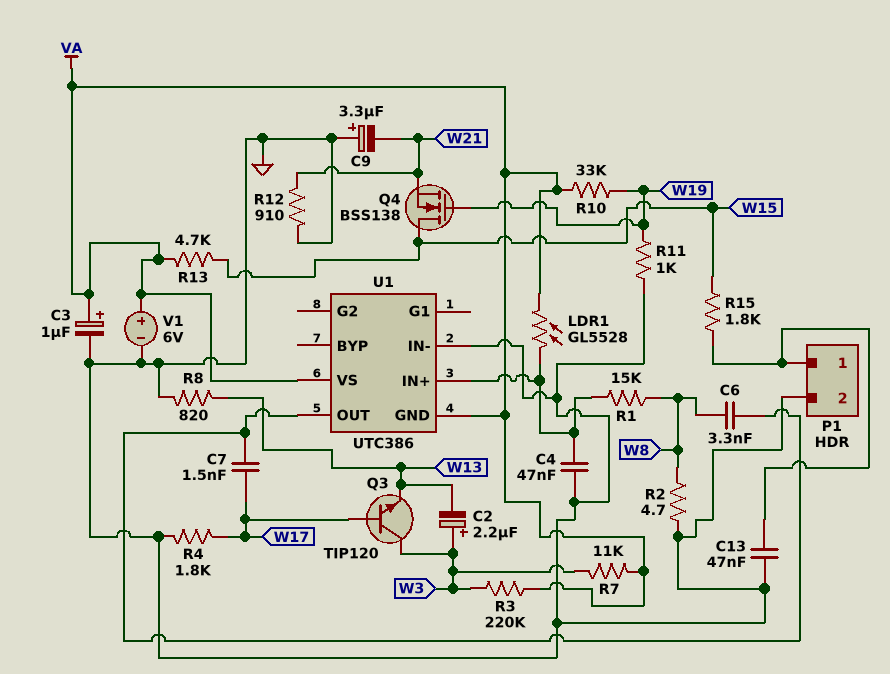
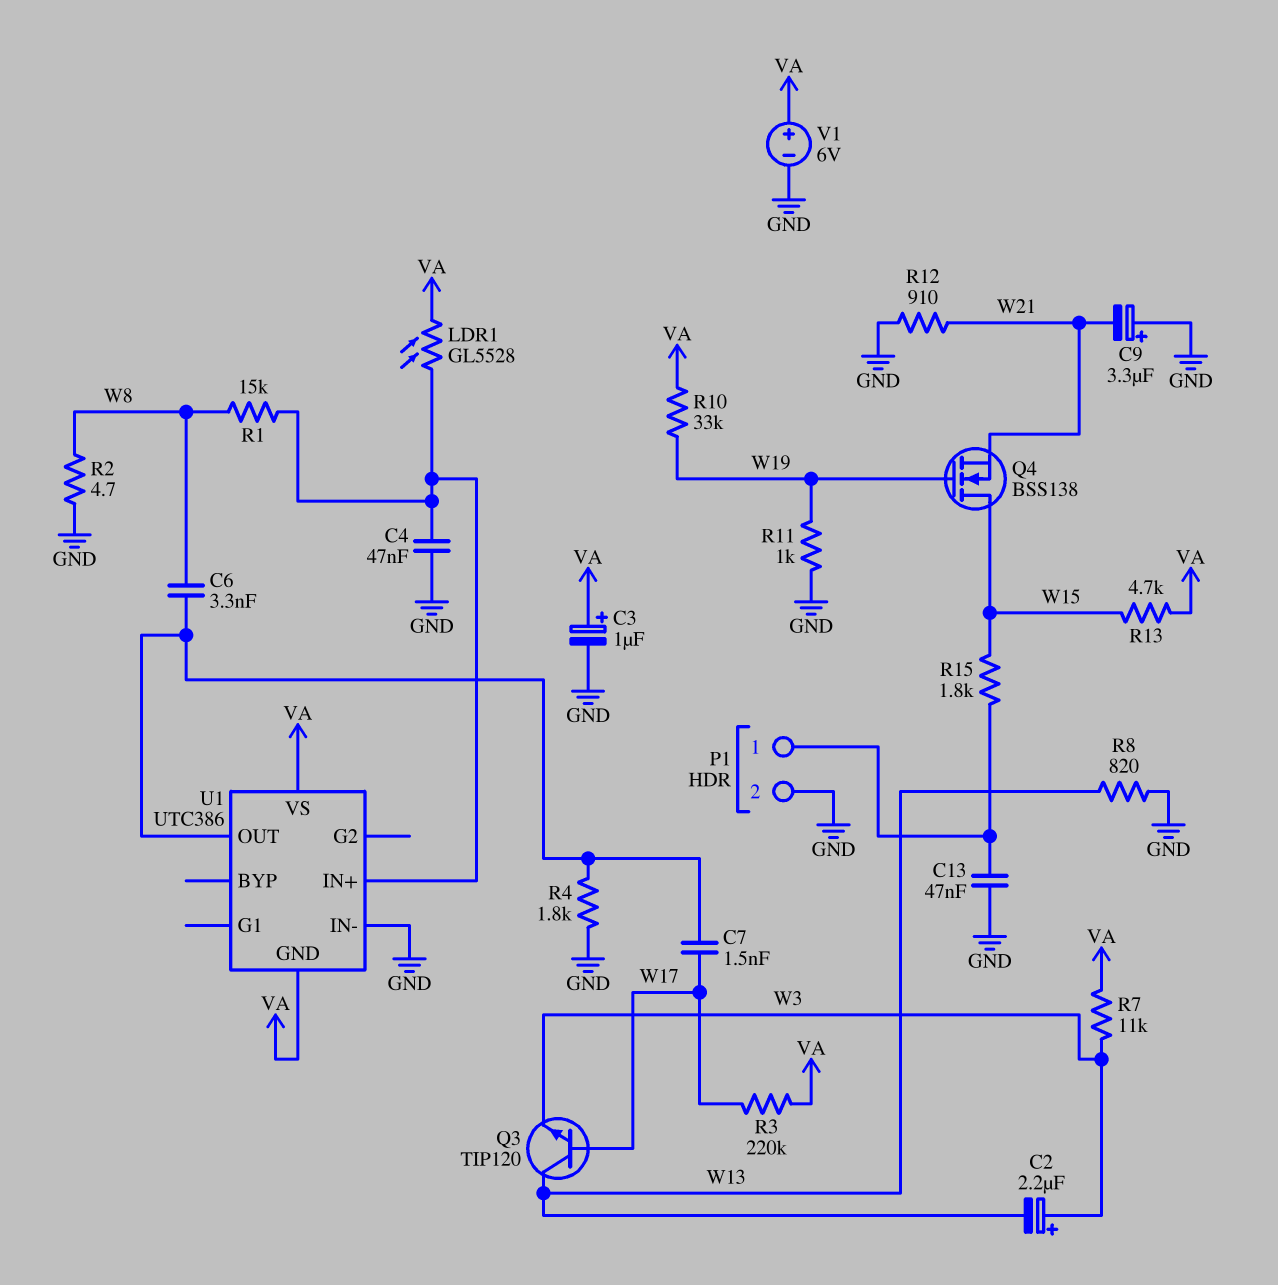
Q3: NPN TIP120 (B W17, C W3, E W13) -> NPN TIP120 (B W17, C W13, E W3)
R3: 220k (VA, W3) -> 220k (VA, W17)
R4: 1.8k (GND, W17) -> 1.8k (GND, U1/OUT)

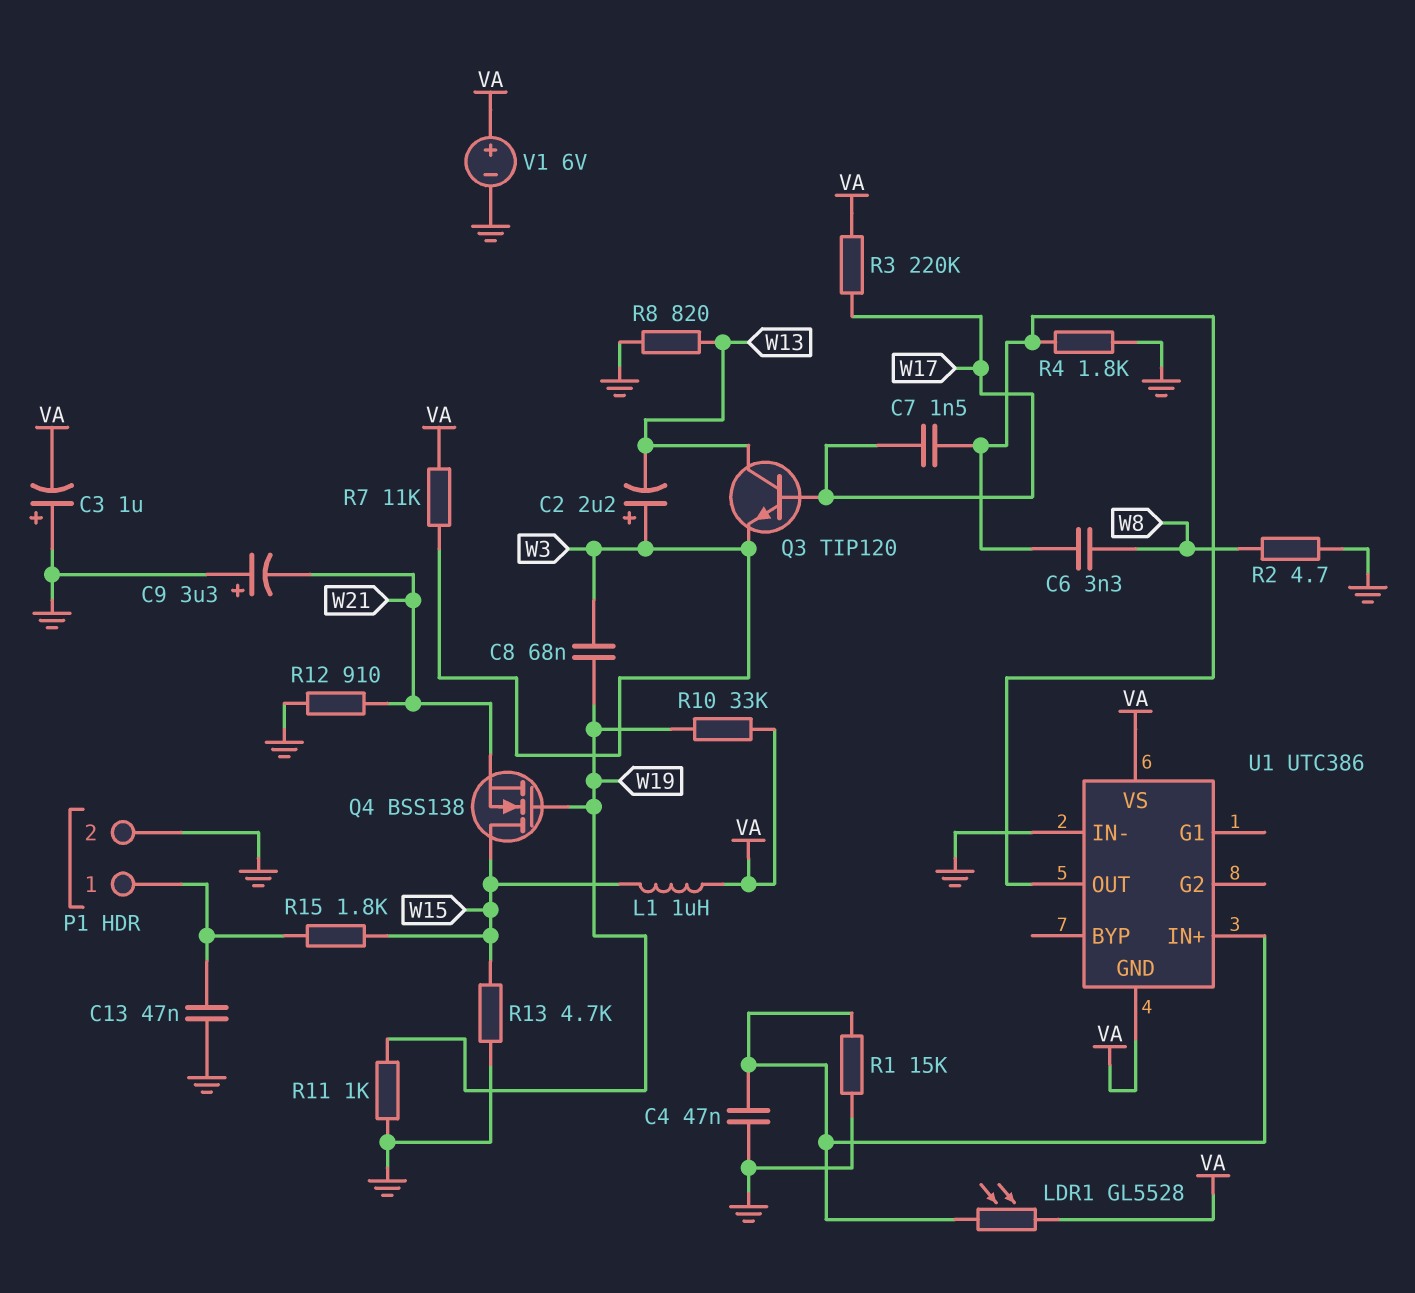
C3: 1uF (plus VA, minus GND) -> 1uF (plus GND, minus VA)
C8: none -> 68nF (W3, W19)
L1: none -> 1uH (VA, W15)
R1: 15k (U1/IN+, W8) -> 15k (GND, U1/IN+)
R13: 4.7k (VA, W15) -> 4.7k (GND, W15)

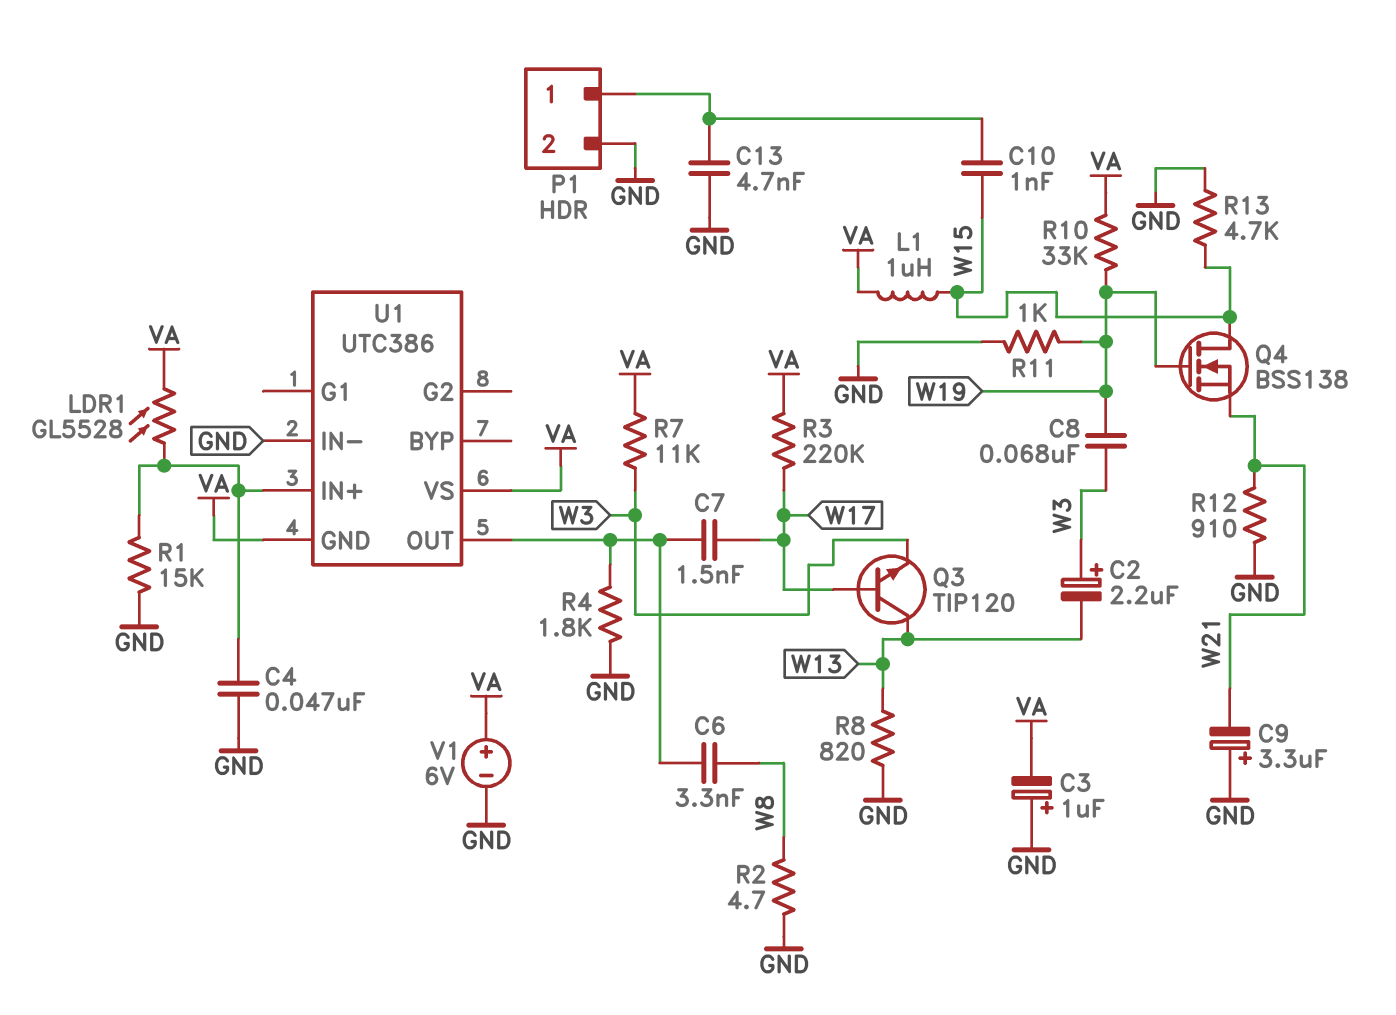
C10: none -> 1nF (P1/1, W15)
C13: 47nF (GND, P1/1) -> 4.7nF (GND, P1/1)
R15: 1.8k (P1/1, W15) -> none

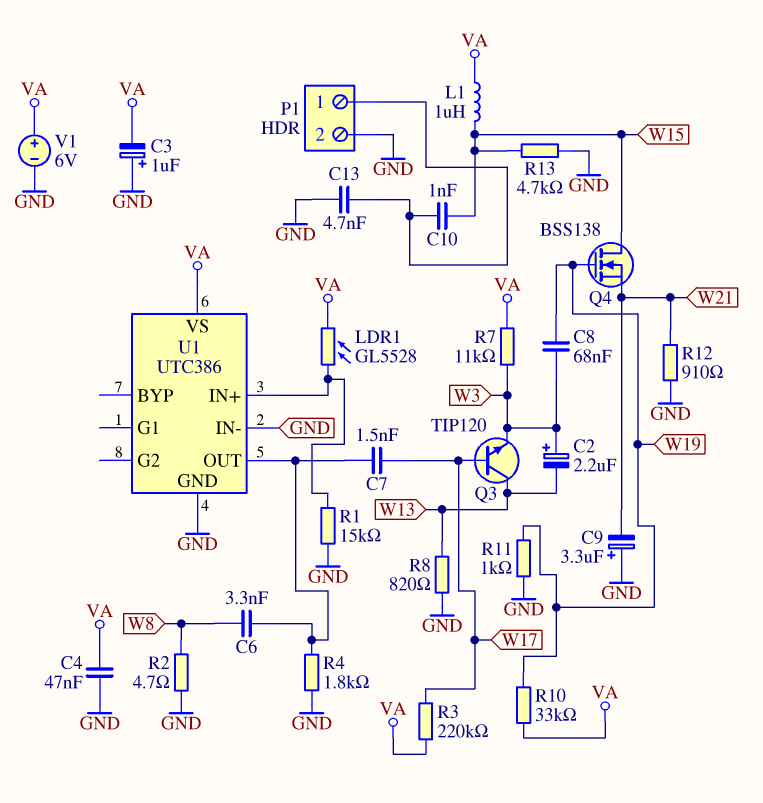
C4: 47nF (GND, U1/IN+) -> 47nF (GND, VA)
U1 pin GND: VA -> GND

